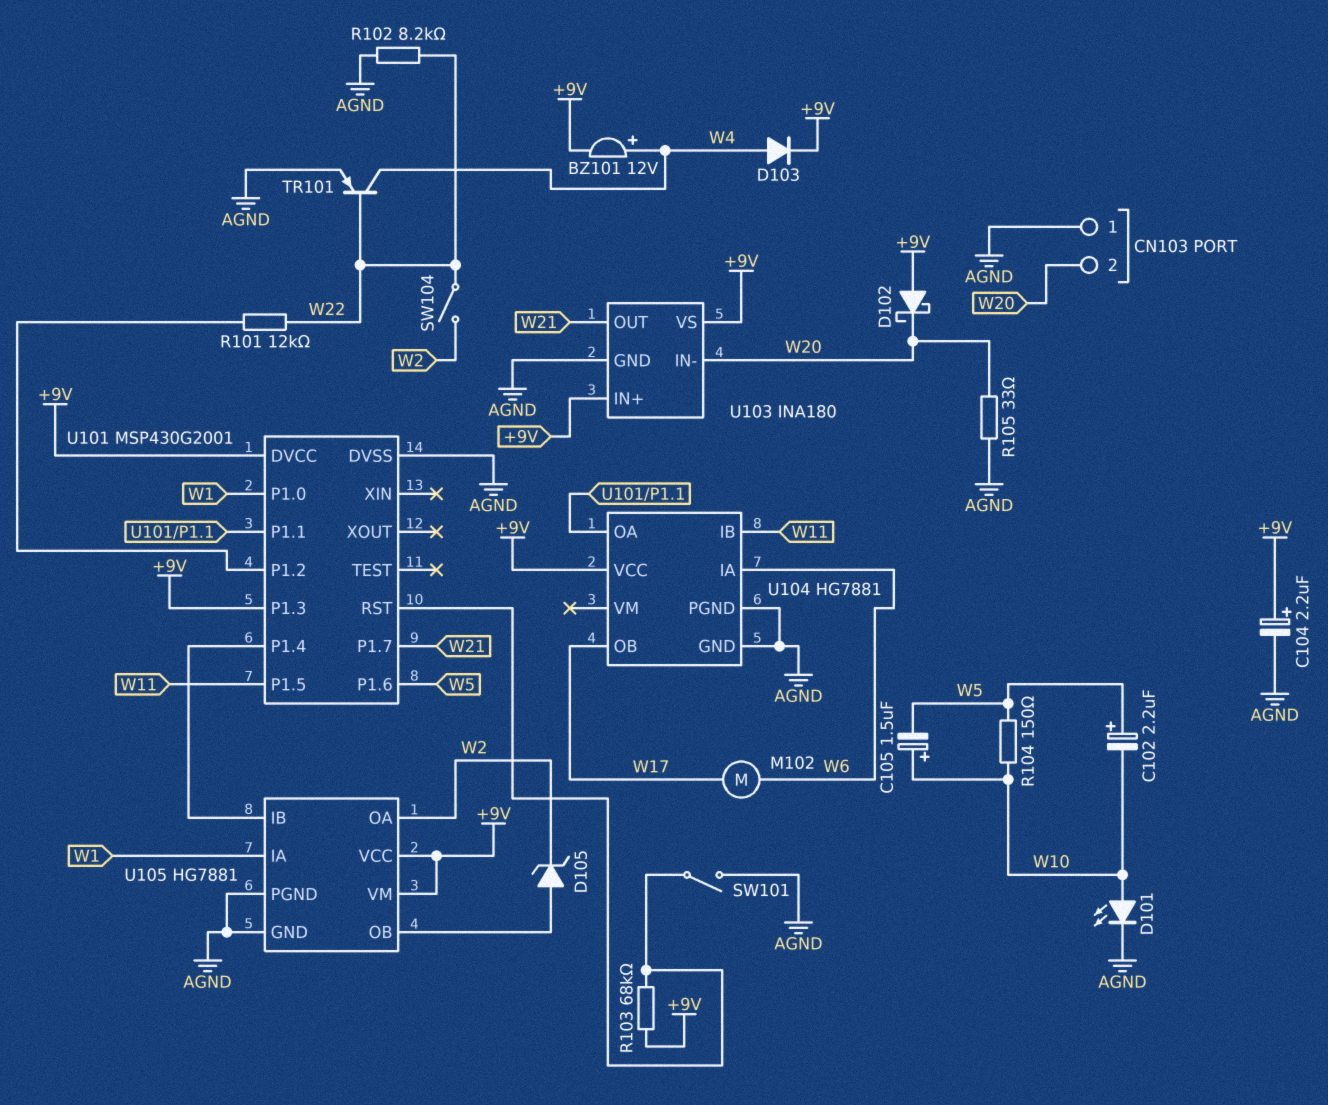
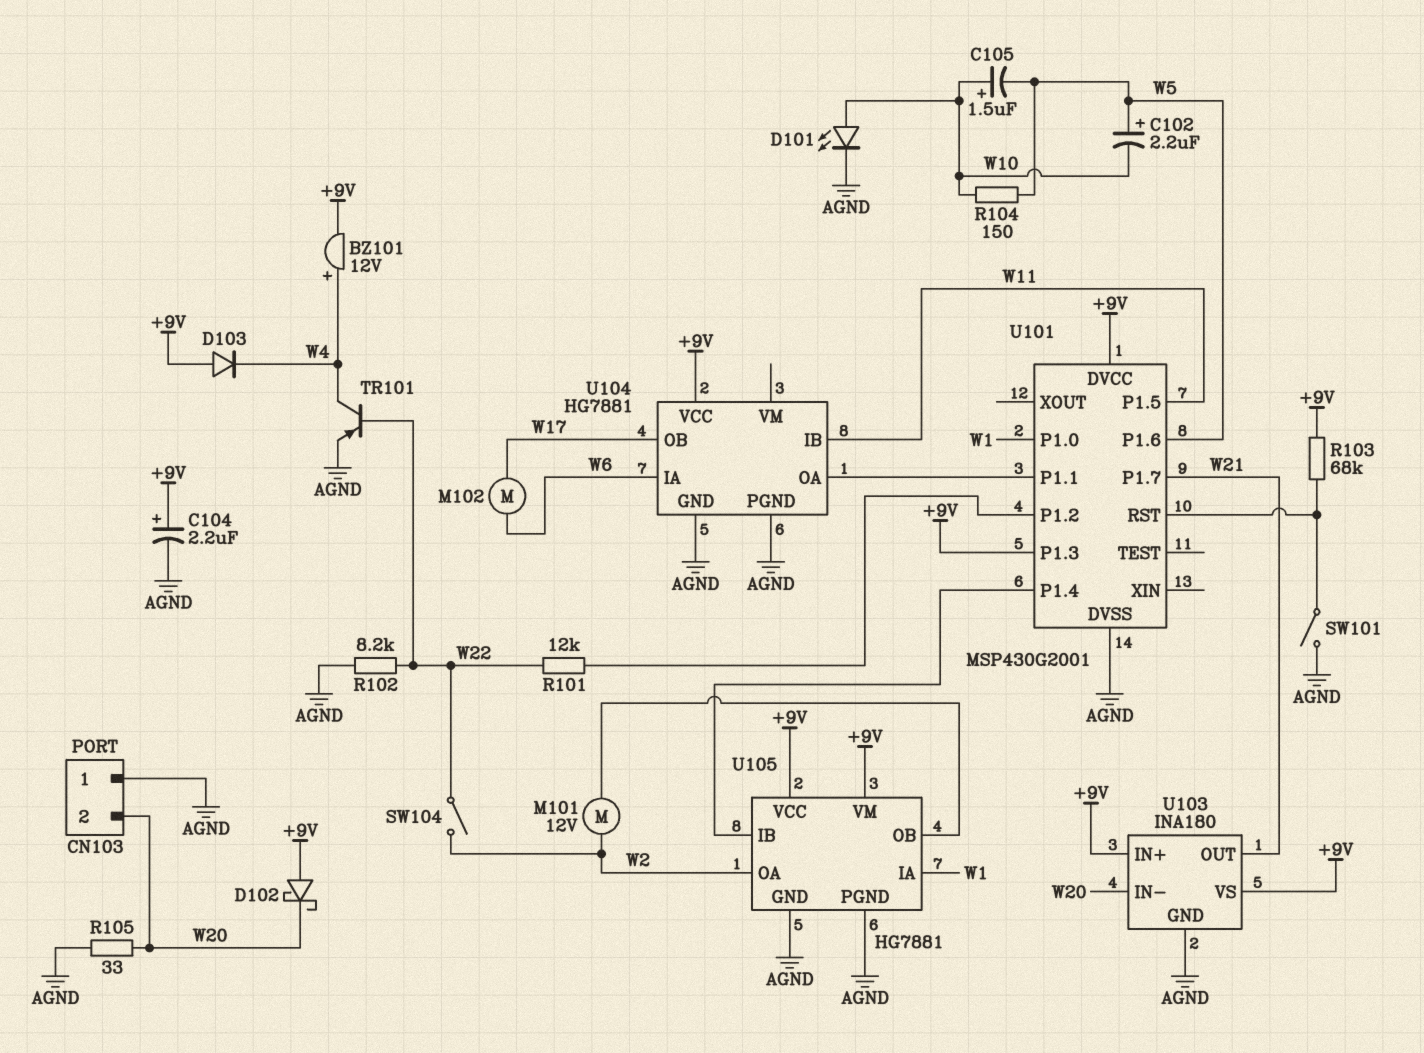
D103: diode (A W4, K +9V) -> diode (A +9V, K W4)
D105: zener (A U105/OB, K W2) -> none
M101: none -> motor 12V (U105/OB, W2)

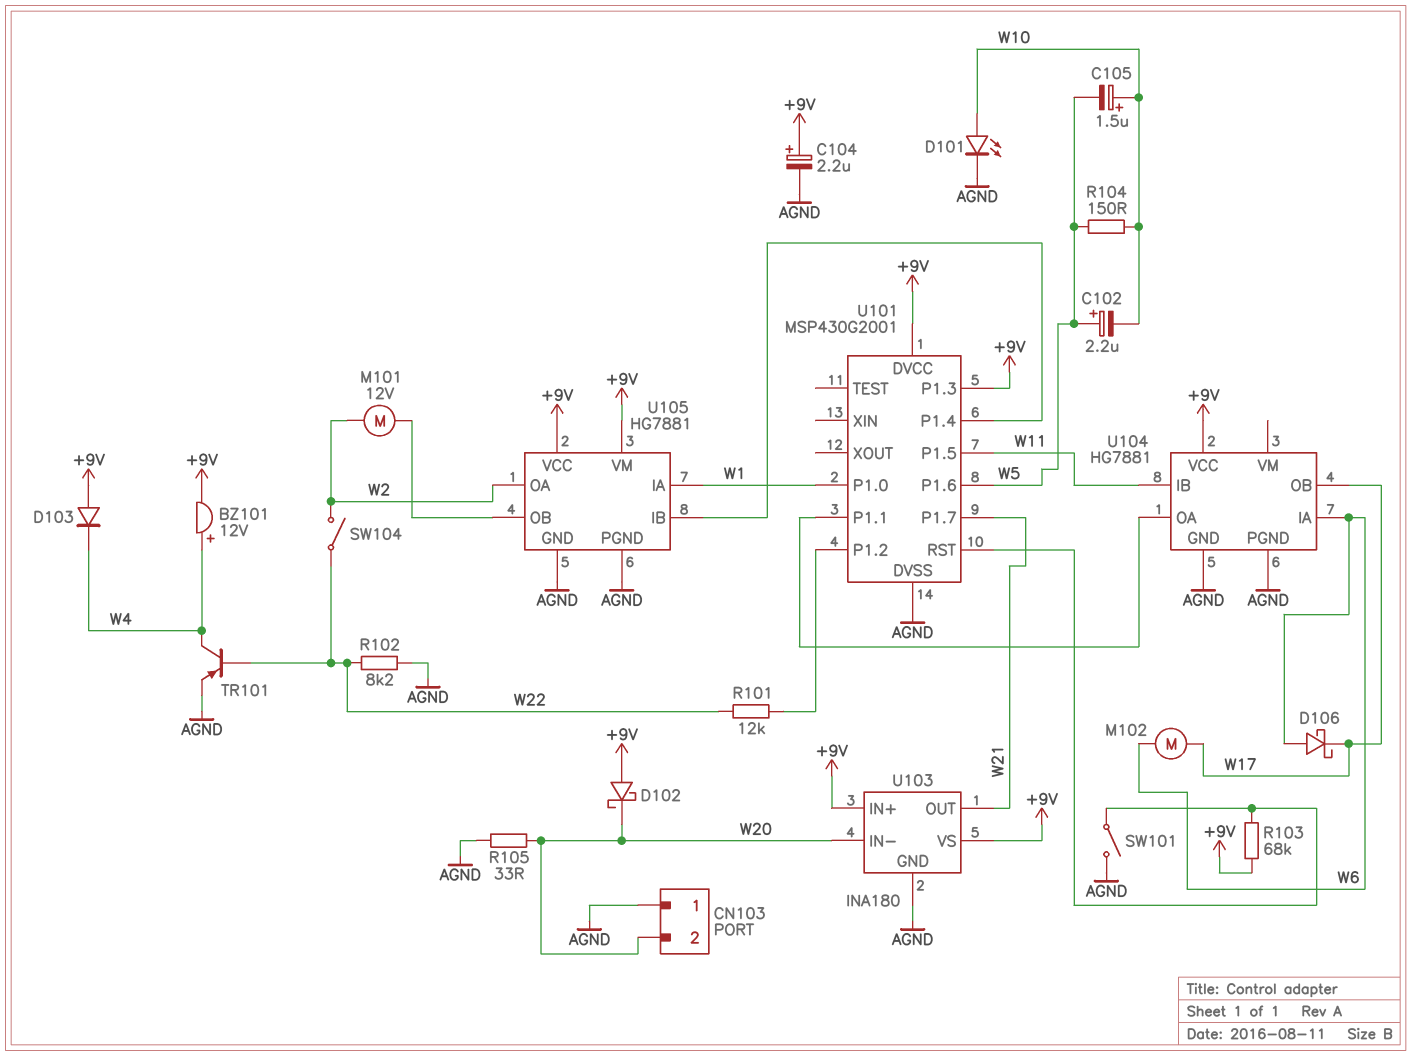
D106: none -> schottky (A W6, K W17)

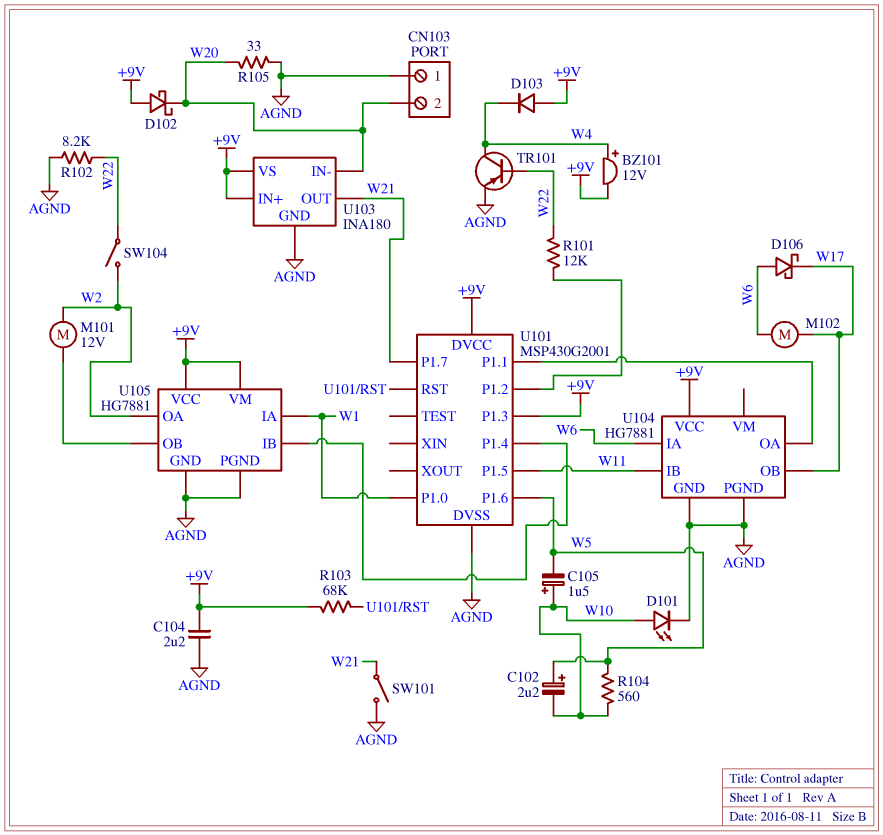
C104: 2.2uF (plus +9V, minus AGND) -> 2.2uF (+9V, AGND)
R104: 150 (W5, W10) -> 560 (W5, W10)
SW101: switch (AGND, U101/RST) -> switch (AGND, W21)

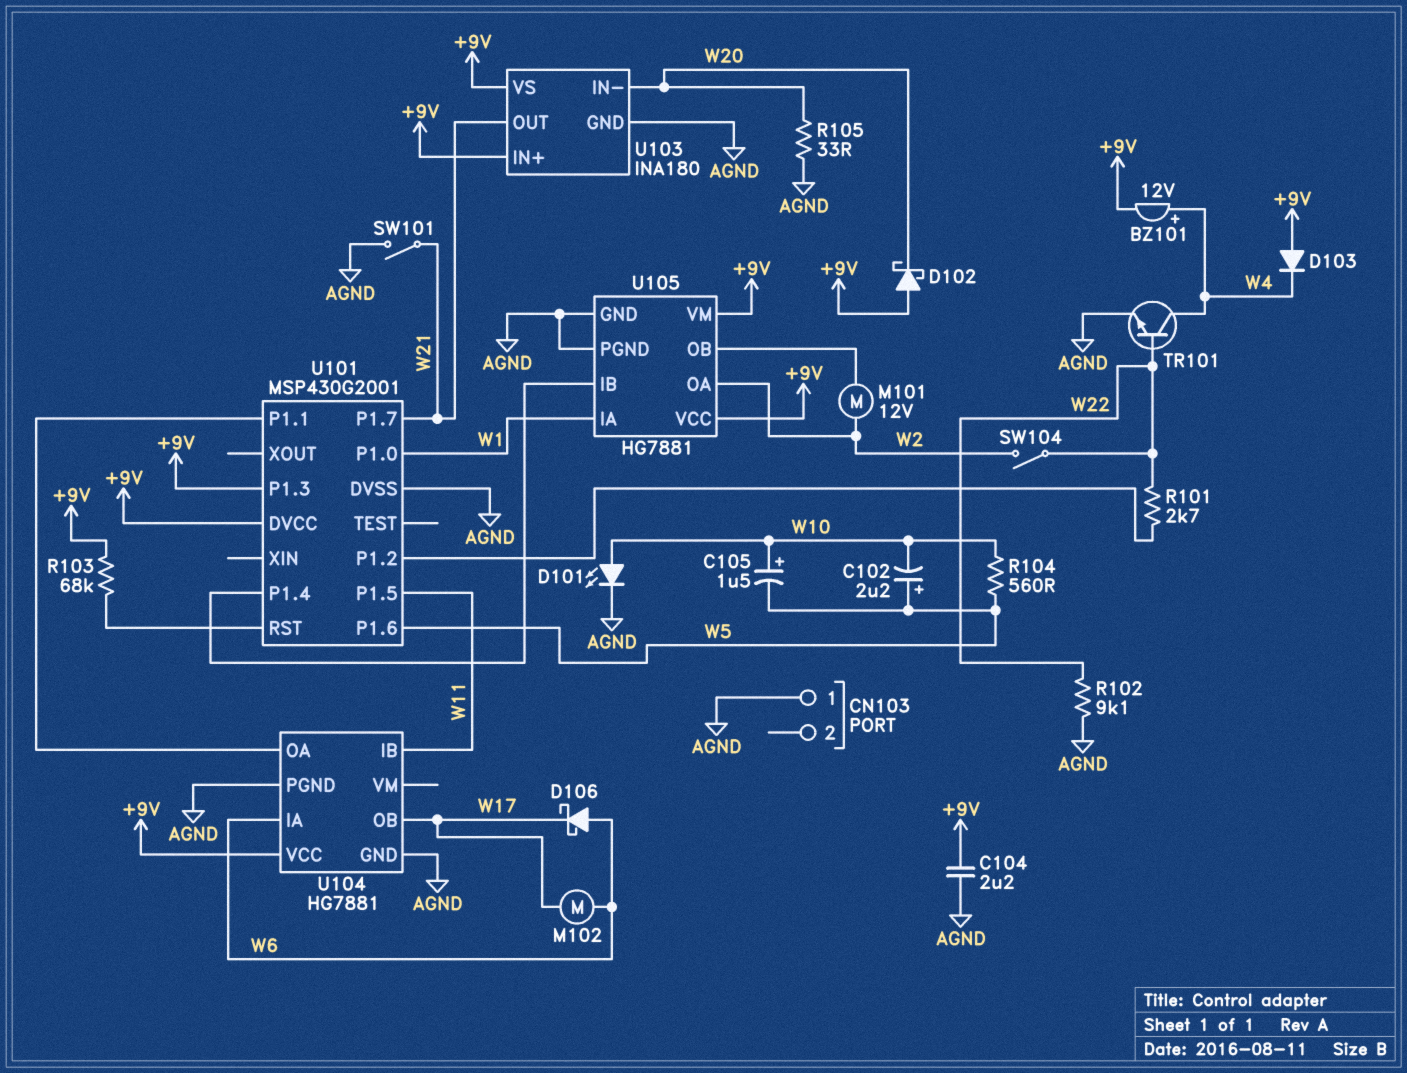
CN103 pin 2: W20 -> none
R101: 12k (U101/P1.2, W22) -> 2.7k (U101/P1.2, W22)
R102: 8.2k (AGND, W22) -> 9.1k (AGND, W22)
TR101: PNP (B W22, C W4, E AGND) -> NPN (B W22, C W4, E AGND)

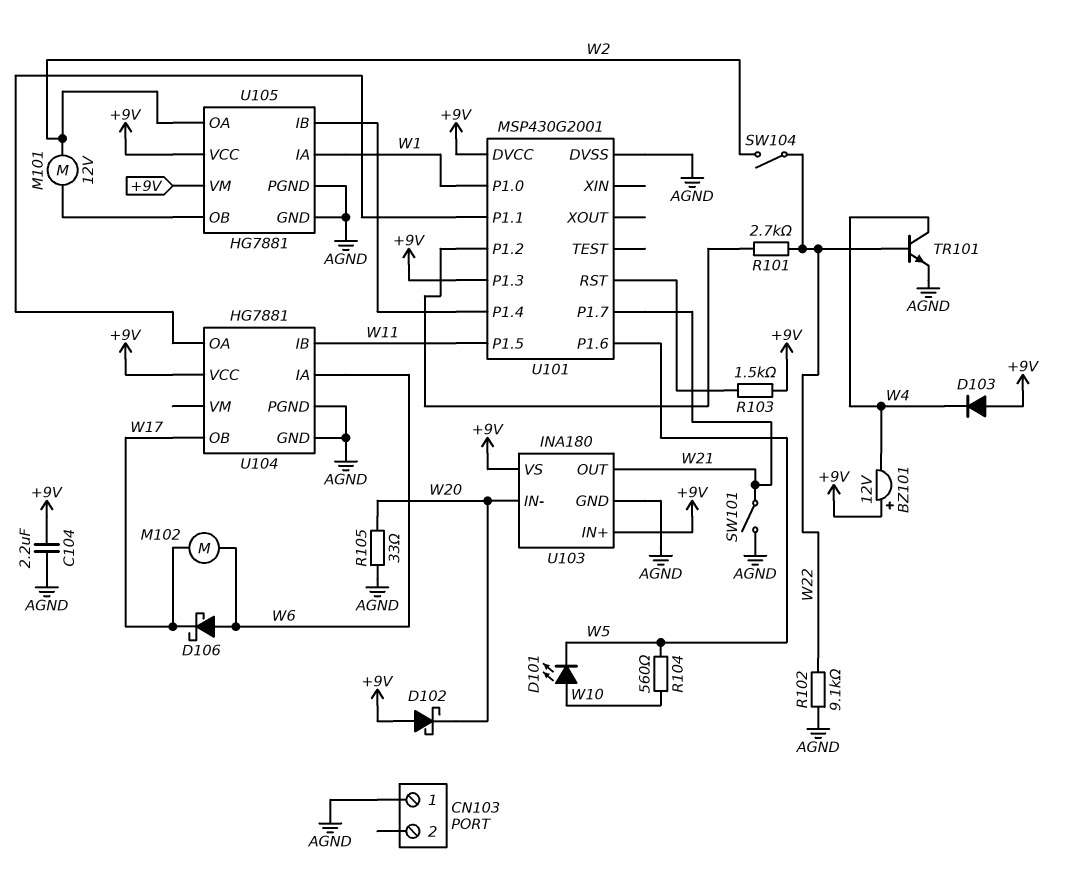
BZ101: buzzer 12V (plus W4, minus +9V) -> buzzer 12V (plus +9V, minus W4)
C102: 2.2uF (plus W5, minus W10) -> none
C105: 1.5uF (plus W10, minus W5) -> none
D101: LED (A W10, K AGND) -> LED (A W10, K W5)
R103: 68k (+9V, U101/RST) -> 1.5k (+9V, U101/RST)

